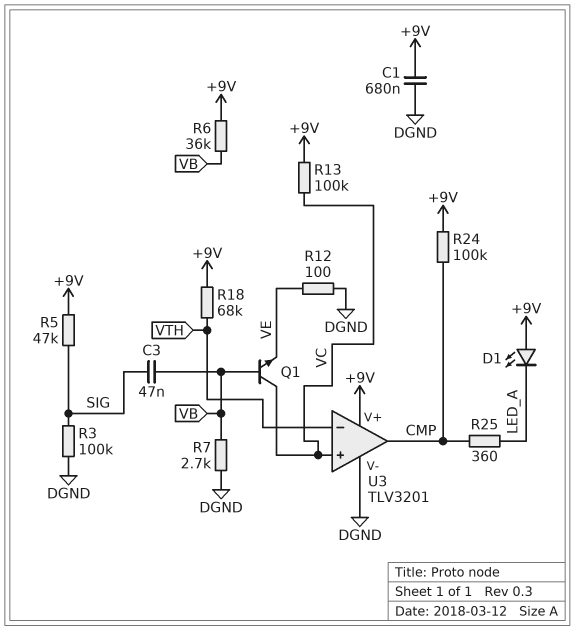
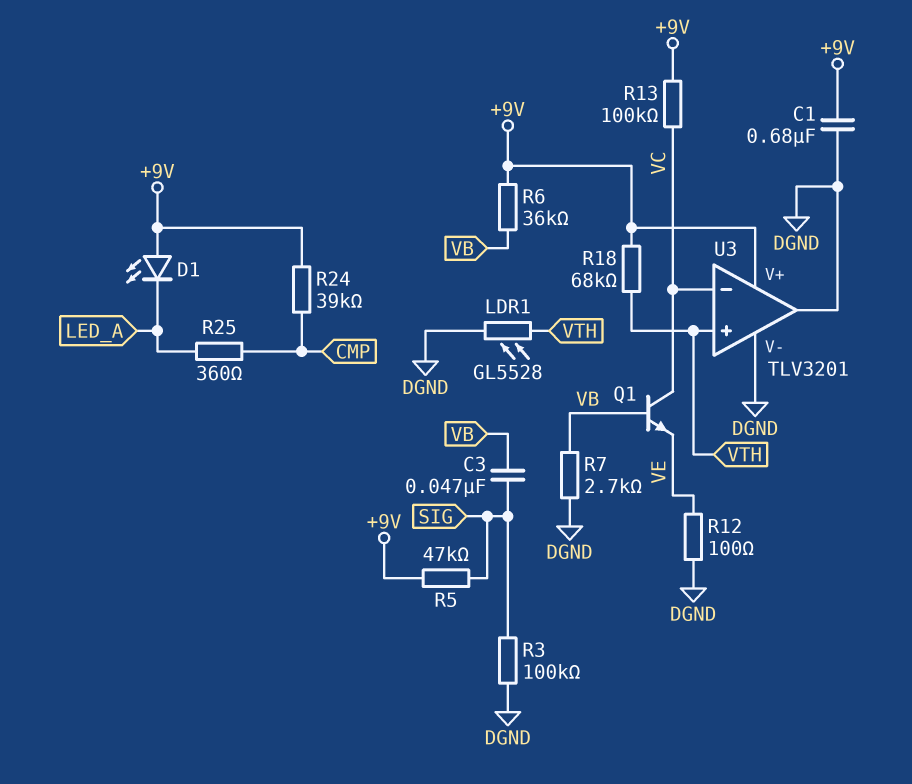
LDR1: none -> GL5528 (DGND, VTH)
R24: 100k (+9V, CMP) -> 39k (+9V, CMP)
U3 pin in+: VC -> VTH
U3 pin in-: VTH -> VC
U3 pin out: CMP -> DGND

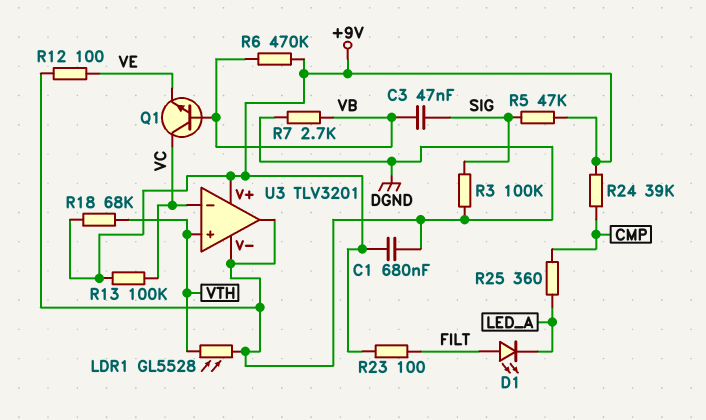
D1: LED (A +9V, K LED_A) -> LED (A FILT, K LED_A)
R6: 36k (+9V, VB) -> 470k (+9V, VB)
R23: none -> 100 (+9V, FILT)

